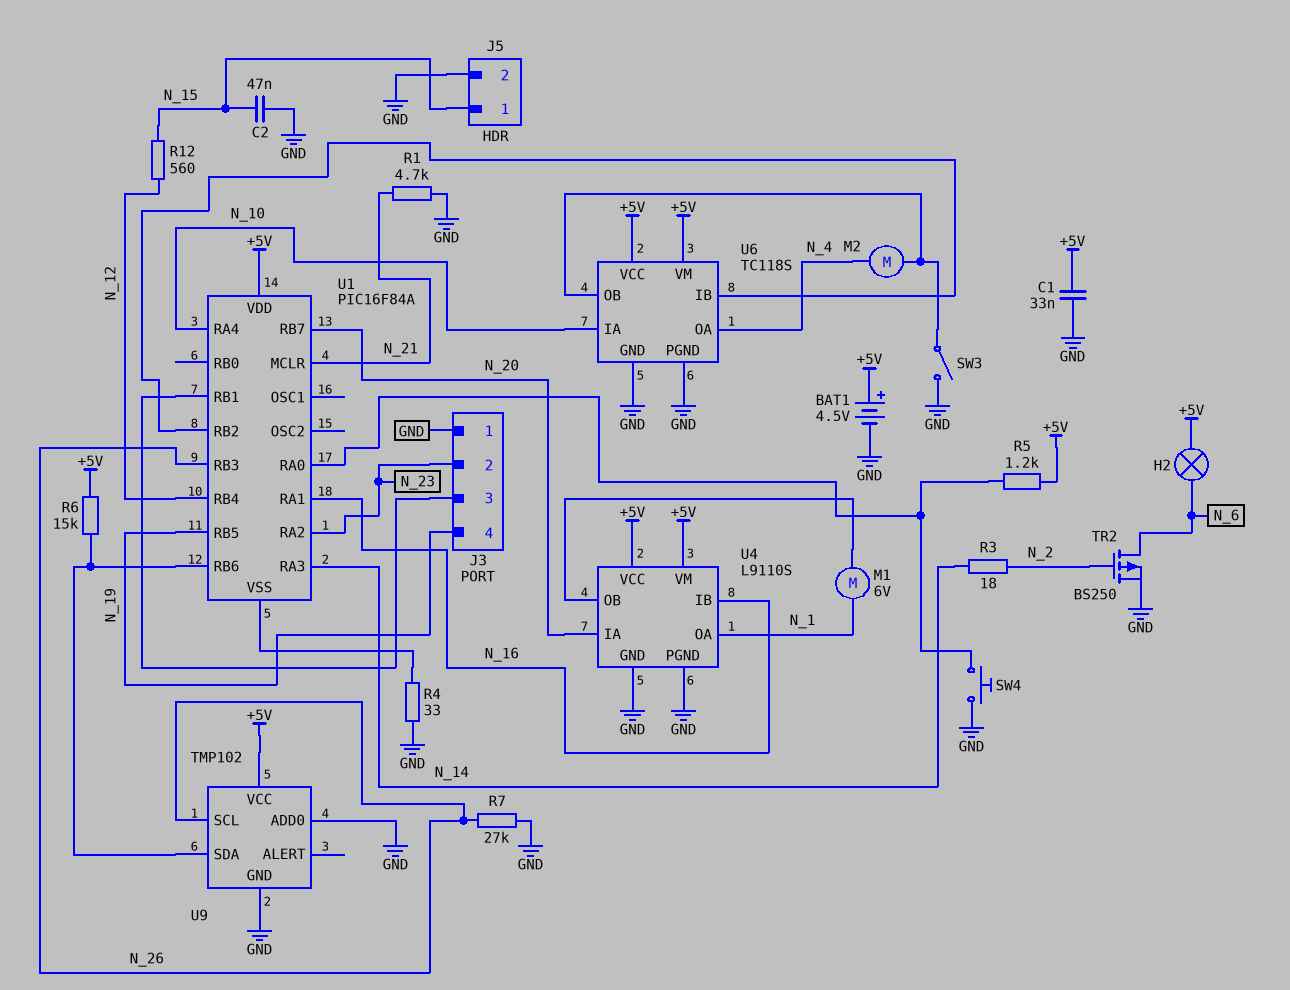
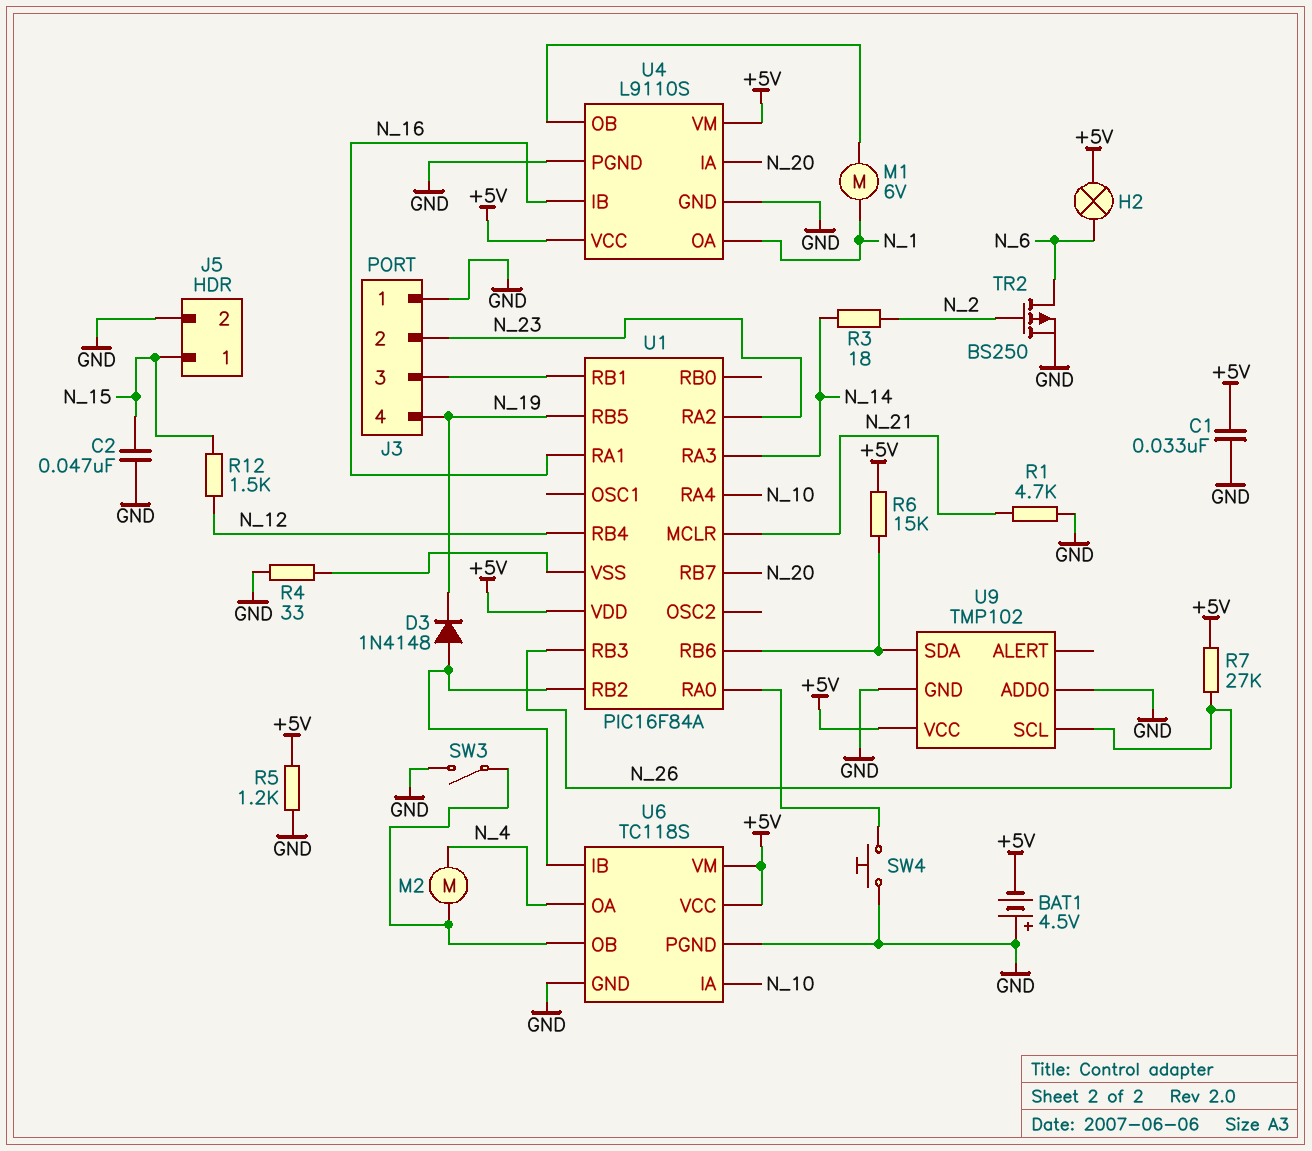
BAT1: 4.5V (plus +5V, minus GND) -> 4.5V (plus GND, minus +5V)
D3: none -> diode 1N4148 (A U1/RB2, K N_19)
R5: 1.2k (+5V, U1/RA0) -> 1.2k (+5V, GND)
R7: 27k (GND, N_26) -> 27k (+5V, N_26)
R12: 560 (N_12, N_15) -> 1.5k (N_12, N_15)

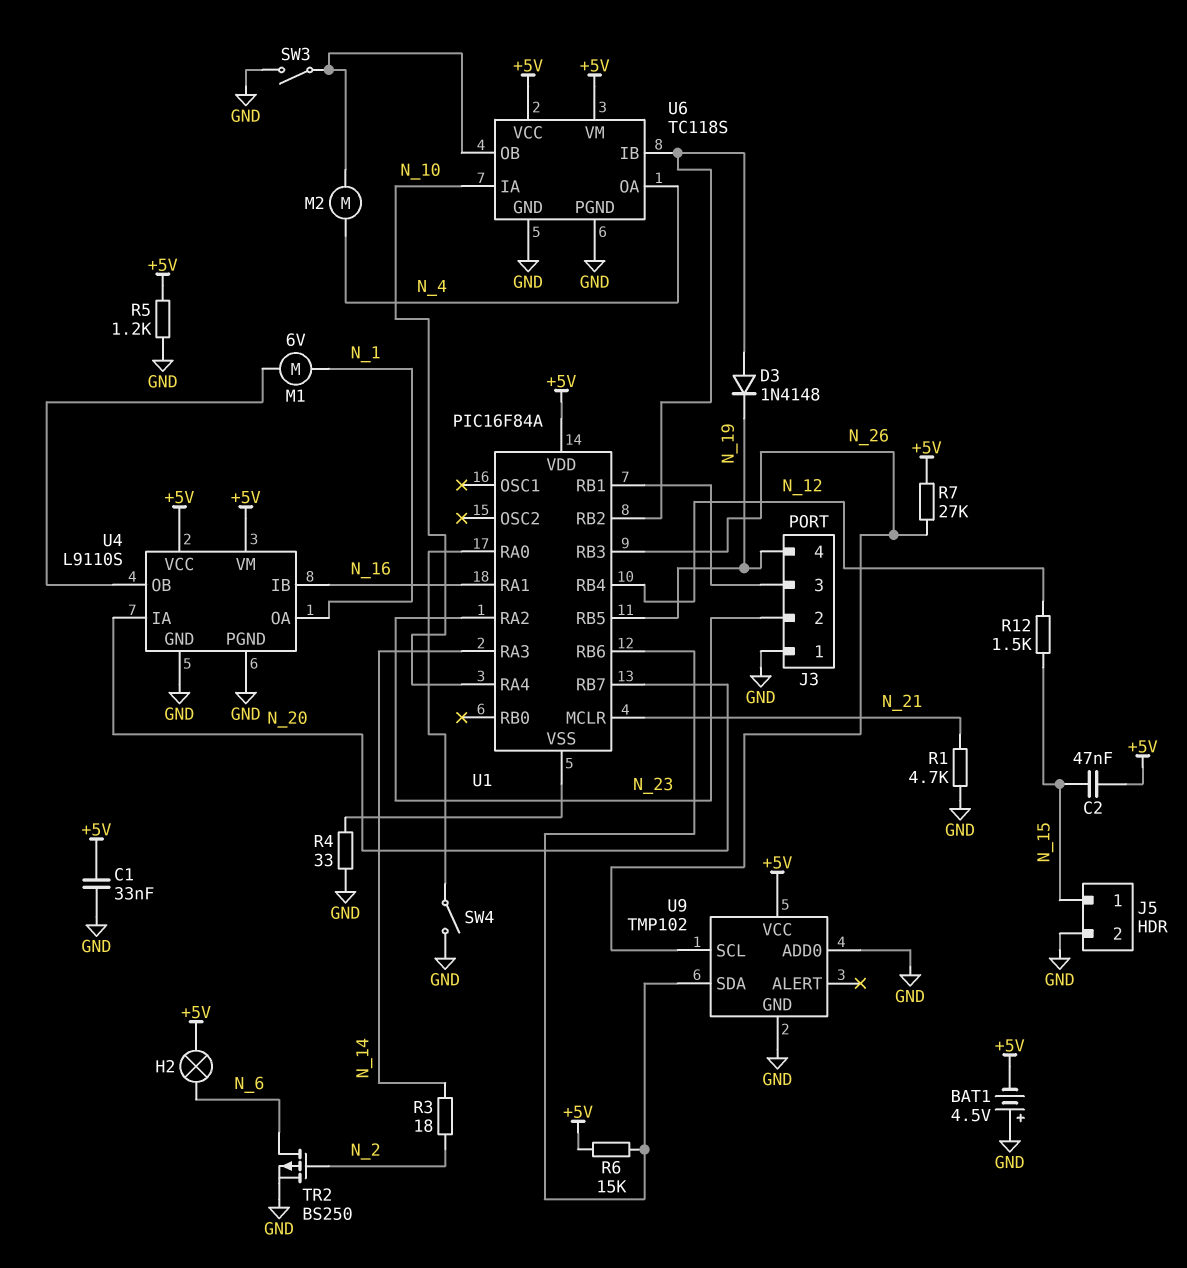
C2: 47nF (GND, N_15) -> 47nF (+5V, N_15)
SW4: button (GND, U1/RA0) -> switch (GND, U1/RA0)

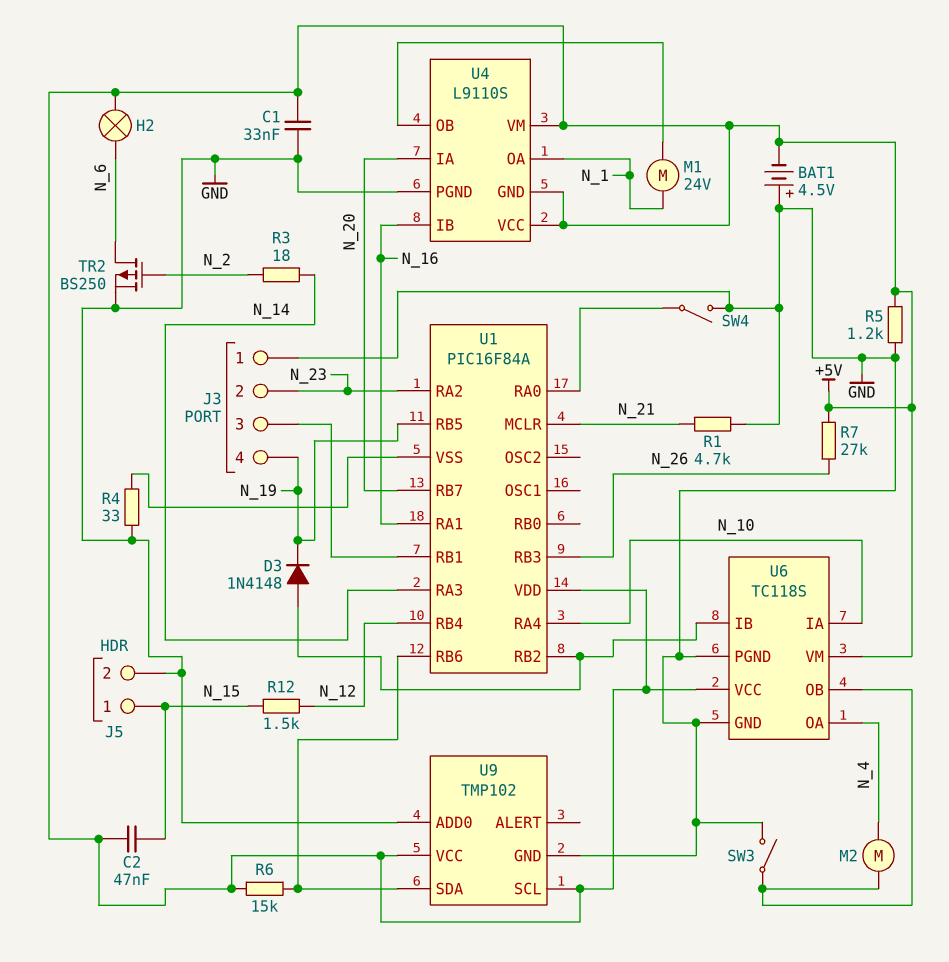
M1: motor 6V (N_1, U4/OB) -> motor 24V (N_1, U4/OB)
U4 pin GND: GND -> +5V
U9 pin SCL: N_26 -> +5V

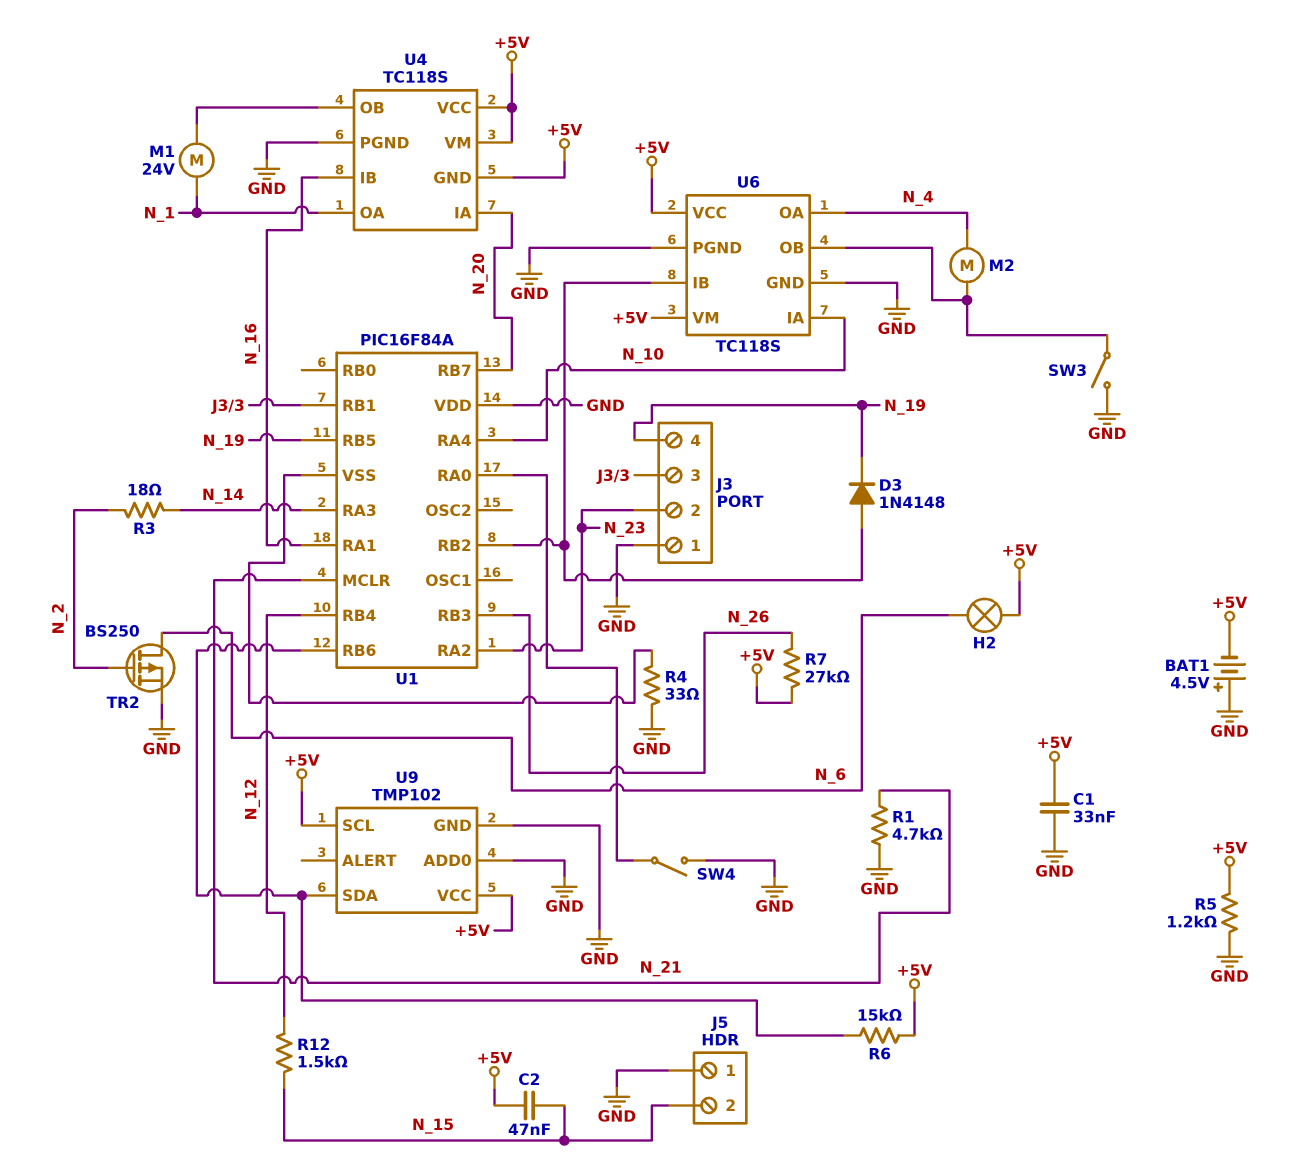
J5 pin 1: N_15 -> GND
J5 pin 2: GND -> N_15
U1 pin VDD: +5V -> GND
U4: L9110S -> TC118S

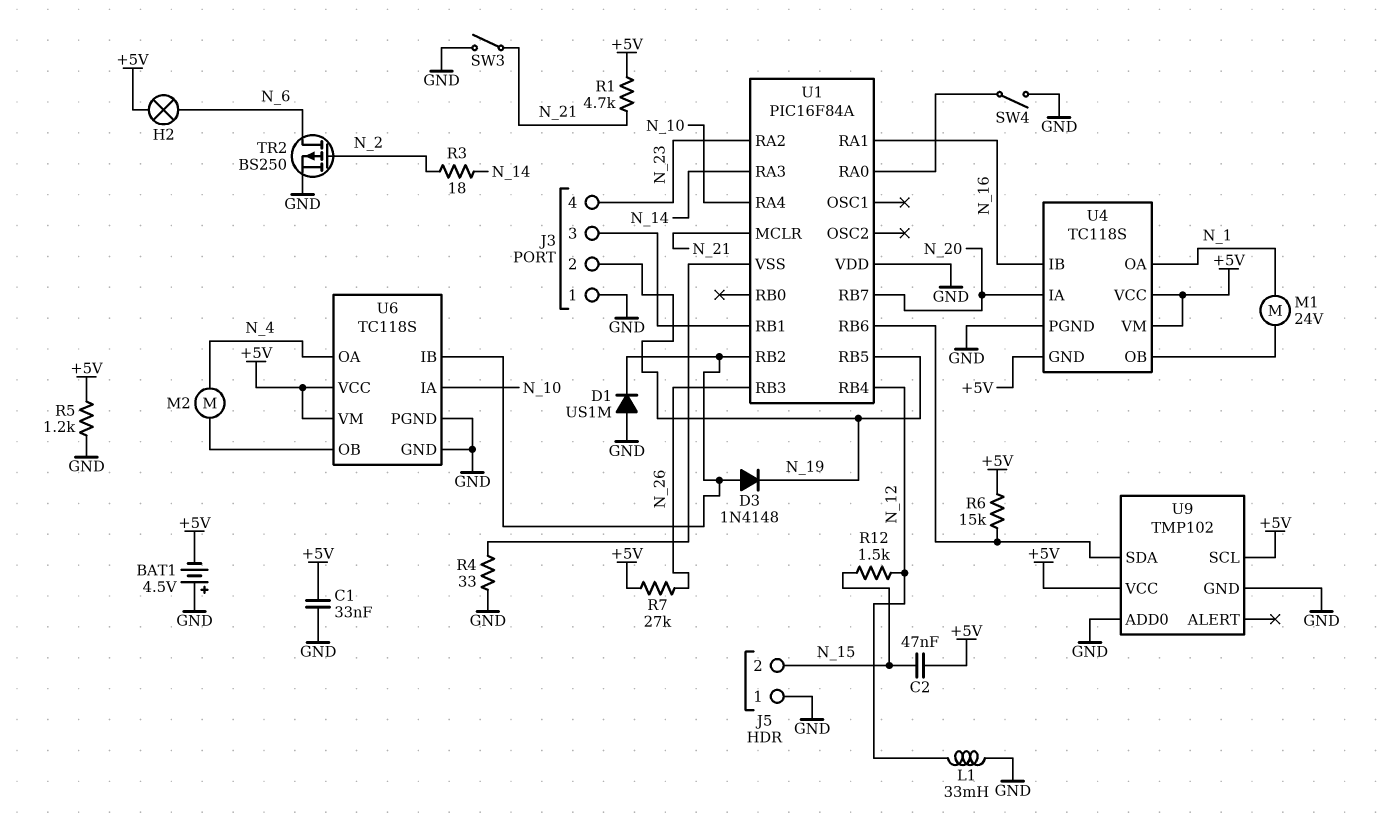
D1: none -> diode US1M (A GND, K U1/RB2)
J3 pin 2: N_23 -> N_19
J3 pin 4: N_19 -> N_23
L1: none -> 33mH (GND, N_12)
R1: 4.7k (GND, N_21) -> 4.7k (+5V, N_21)
SW3: switch (GND, U6/OB) -> switch (GND, N_21)

